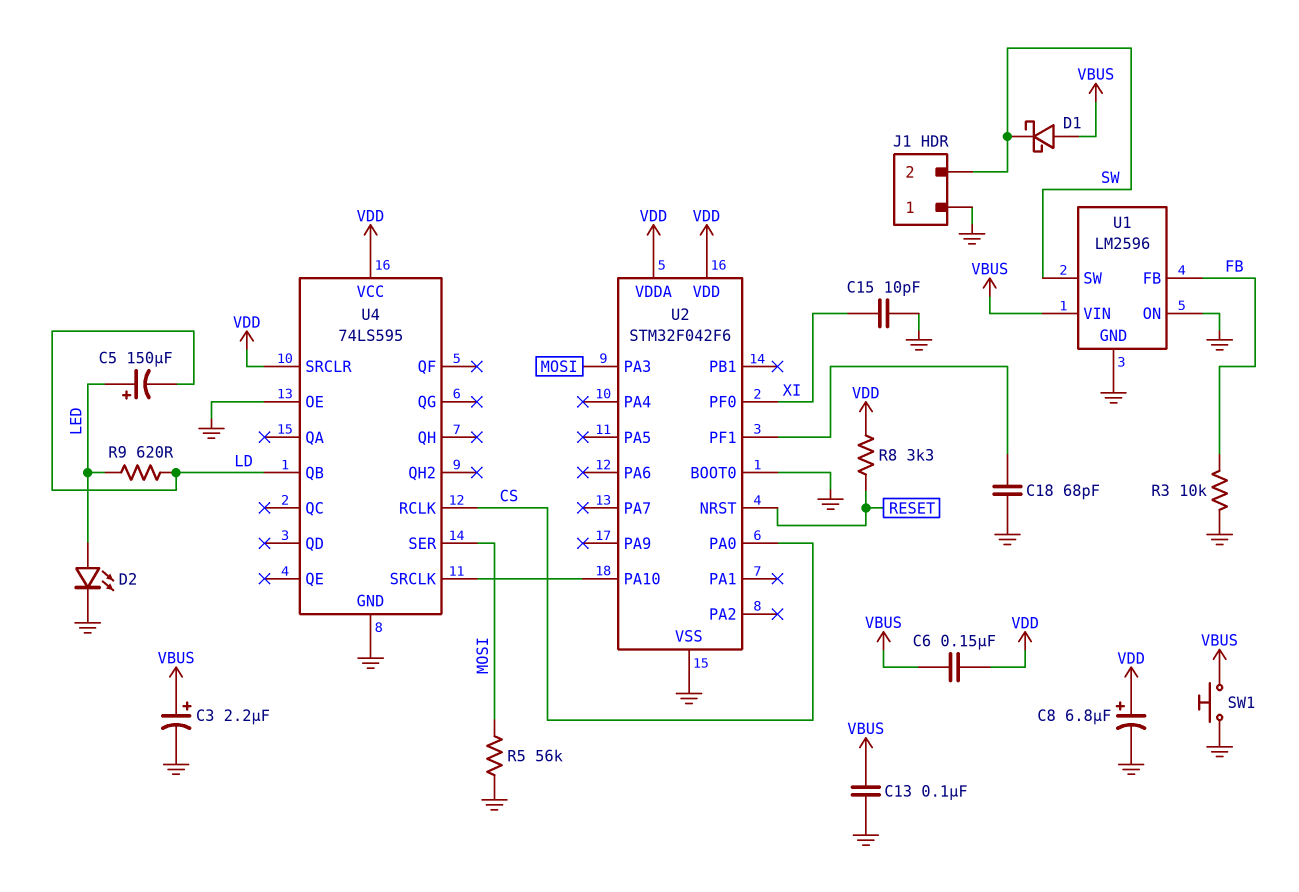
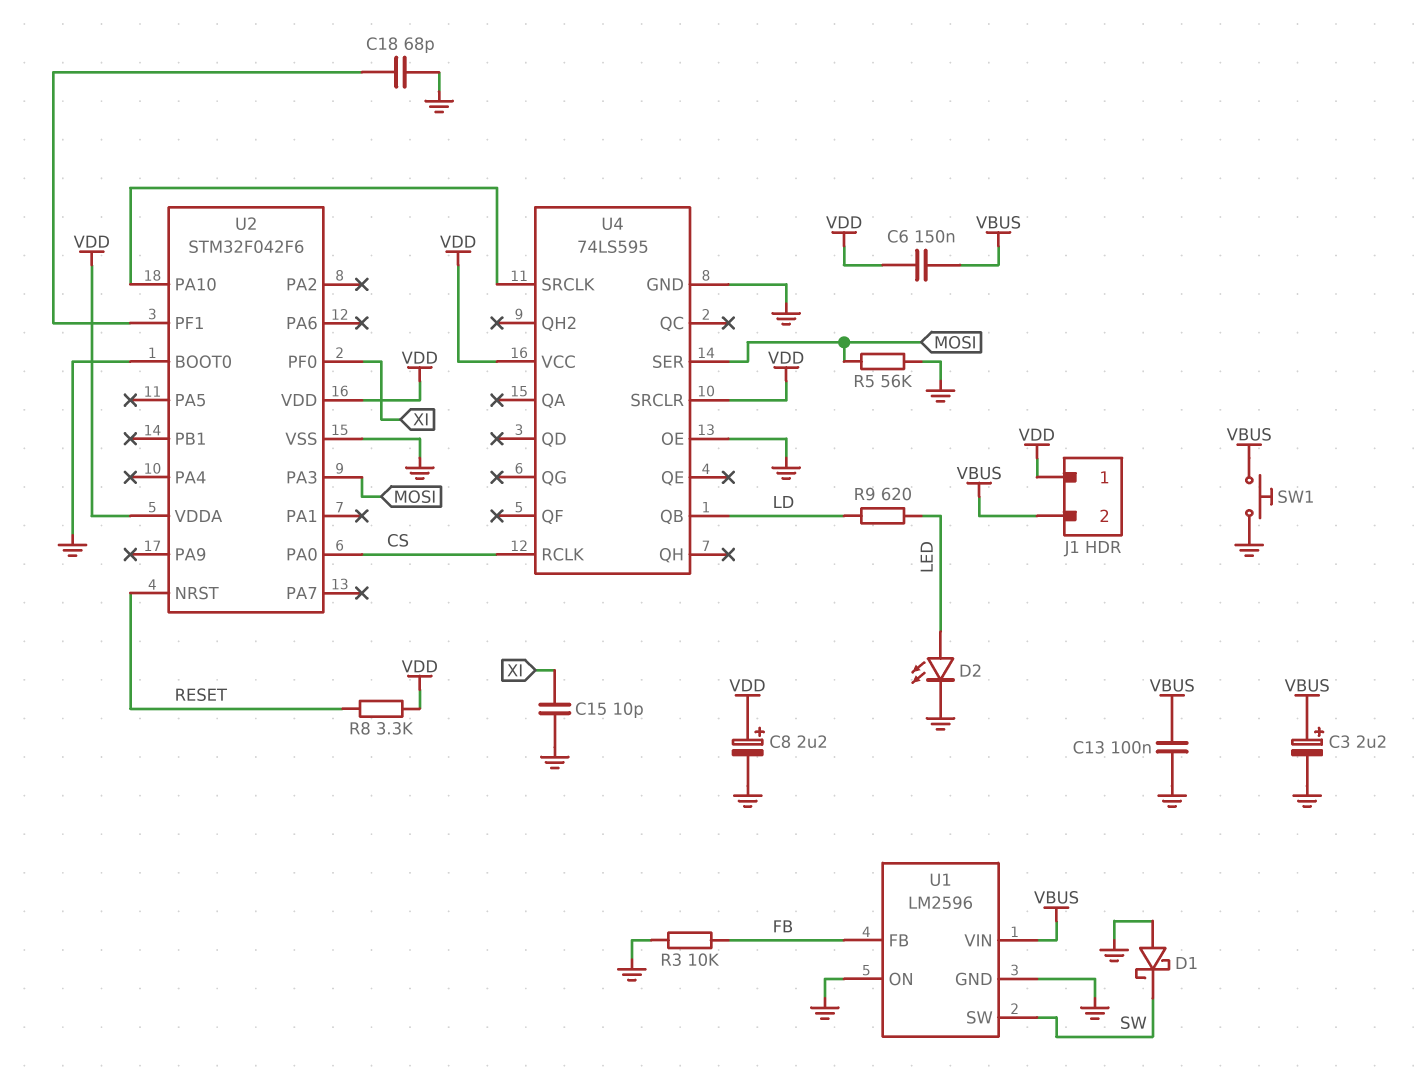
C5: 150uF (plus LED, minus LD) -> none
C8: 6.8uF (plus VDD, minus GND) -> 2.2uF (plus VDD, minus GND)
D1: schottky (A VBUS, K SW) -> schottky (A GND, K SW)
J1 pin 1: GND -> VDD
J1 pin 2: SW -> VBUS

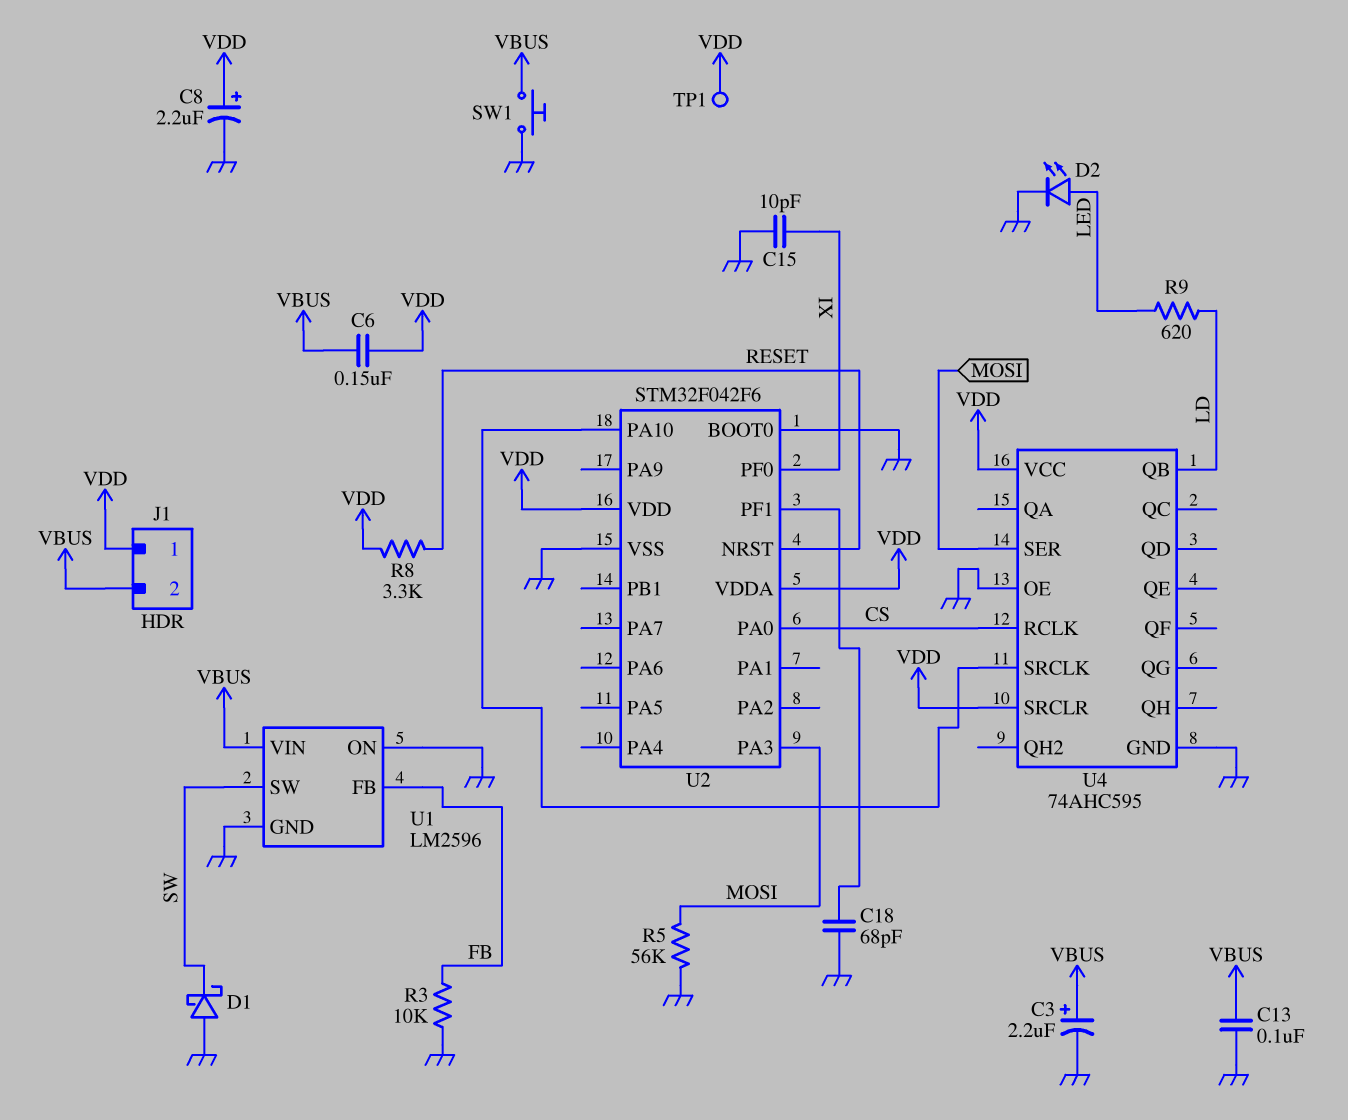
TP1: none -> test point (VDD)
U4: 74LS595 -> 74AHC595

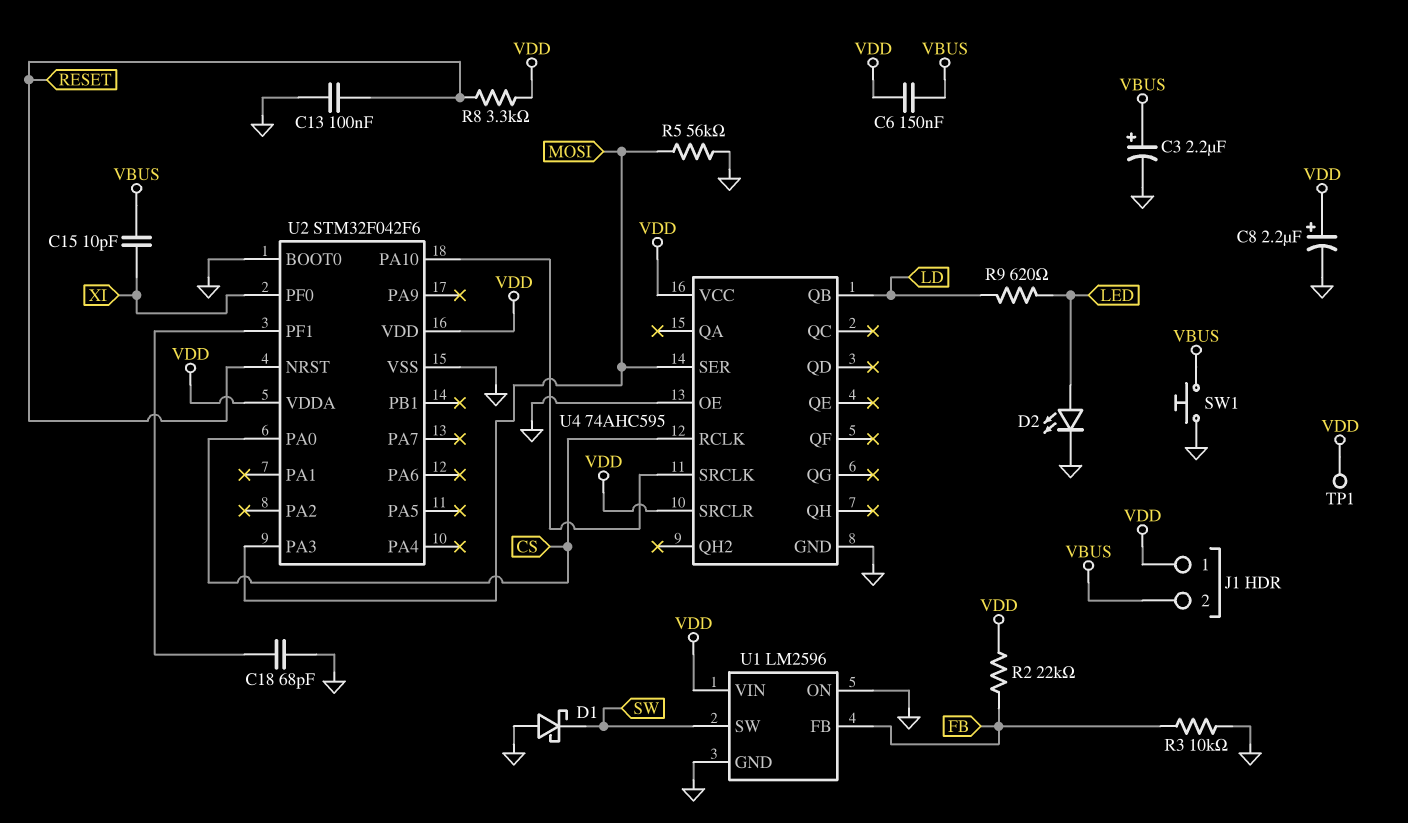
C13: 100nF (GND, VBUS) -> 100nF (GND, RESET)
C15: 10pF (GND, XI) -> 10pF (VBUS, XI)
R2: none -> 22k (FB, VDD)
U1 pin VIN: VBUS -> VDD

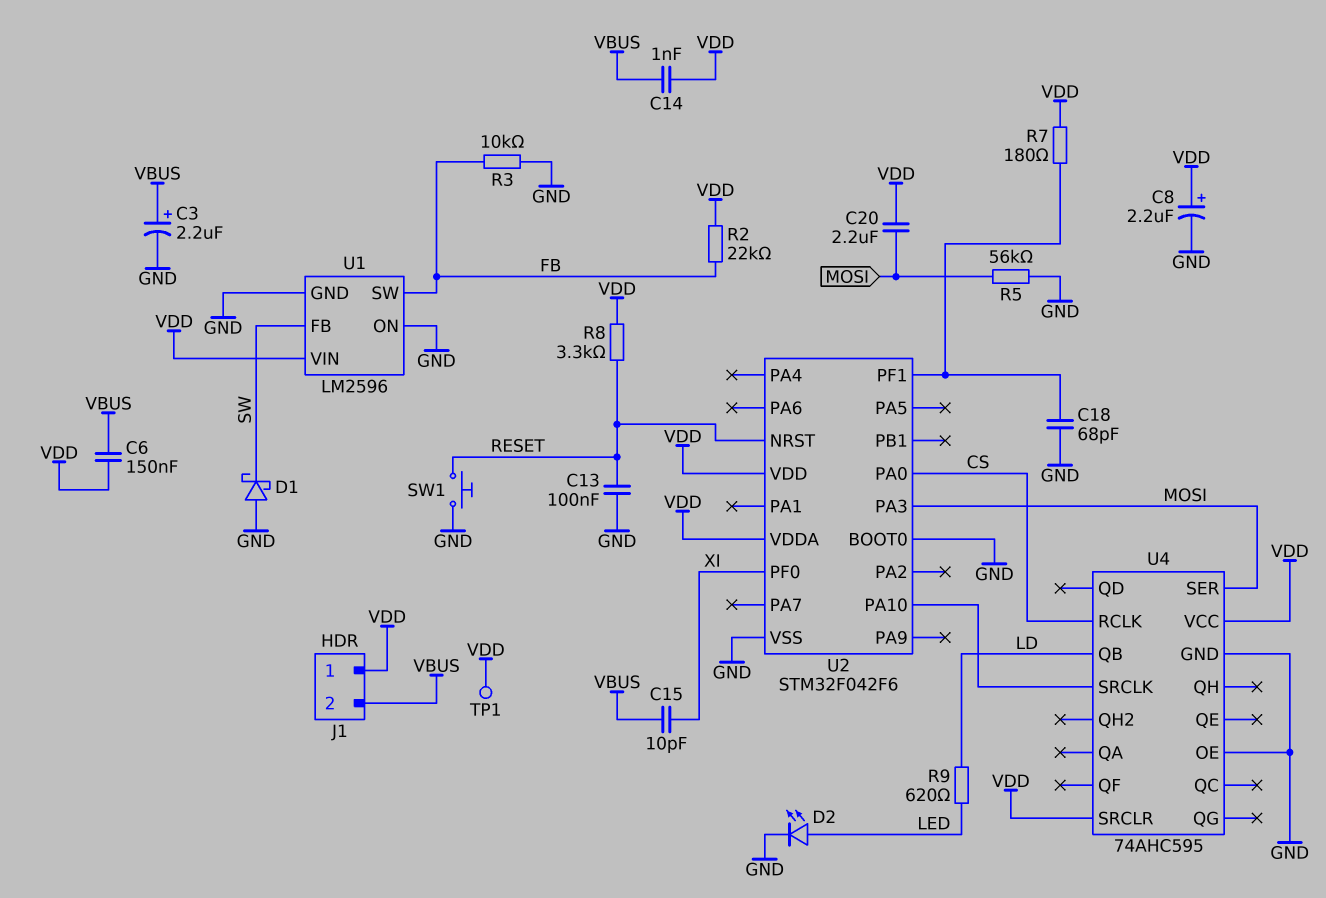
C14: none -> 1nF (VBUS, VDD)
C20: none -> 2.2uF (MOSI, VDD)
R7: none -> 180 (U2/PF1, VDD)
SW1: button (GND, VBUS) -> button (GND, RESET)
U1 pin FB: FB -> SW
U1 pin SW: SW -> FB

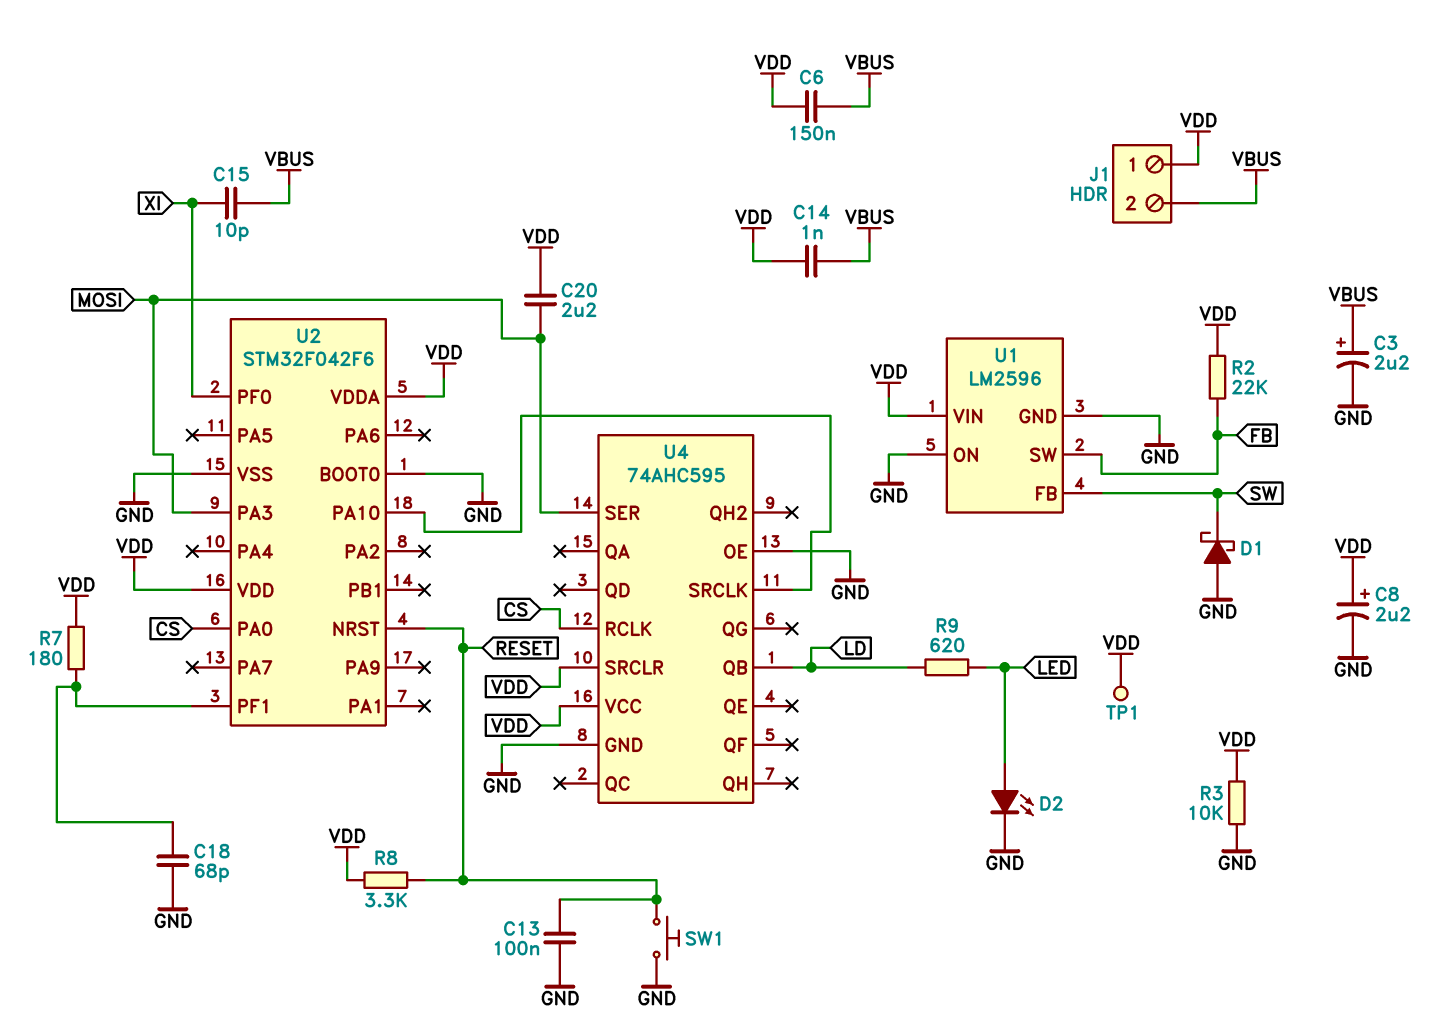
R3: 10k (FB, GND) -> 10k (GND, VDD)
R5: 56k (GND, MOSI) -> none

